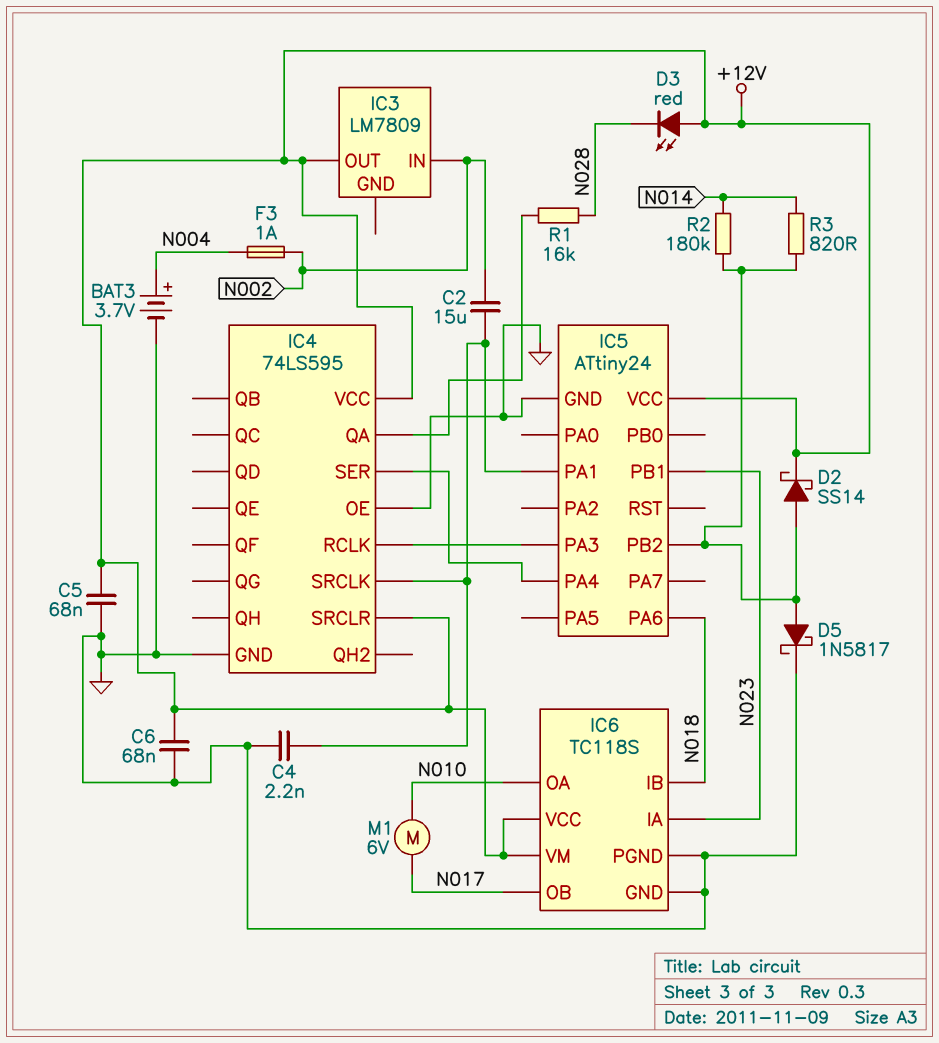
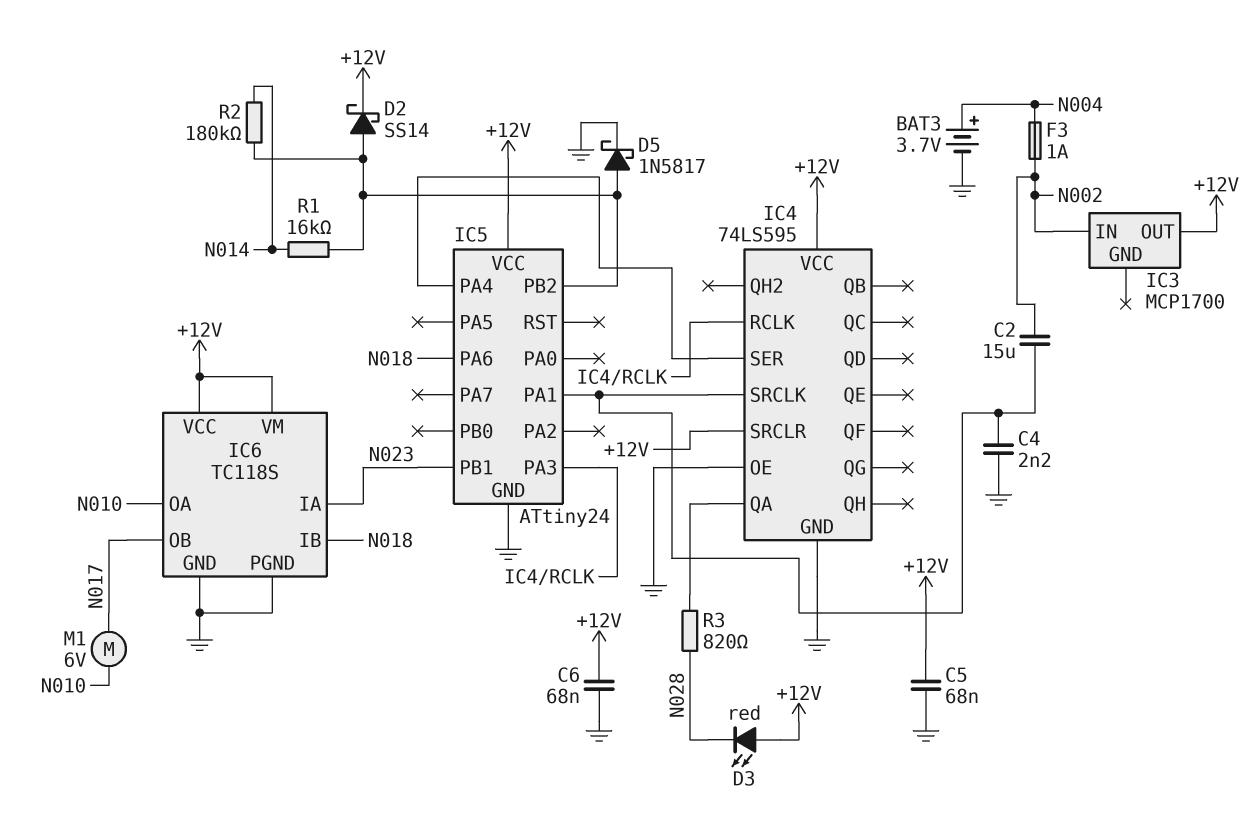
IC3: LM7809 -> MCP1700
R1: 16k (IC4/QA, N028) -> 16k (IC5/PB2, N014)
R3: 820 (IC5/PB2, N014) -> 820 (IC4/QA, N028)

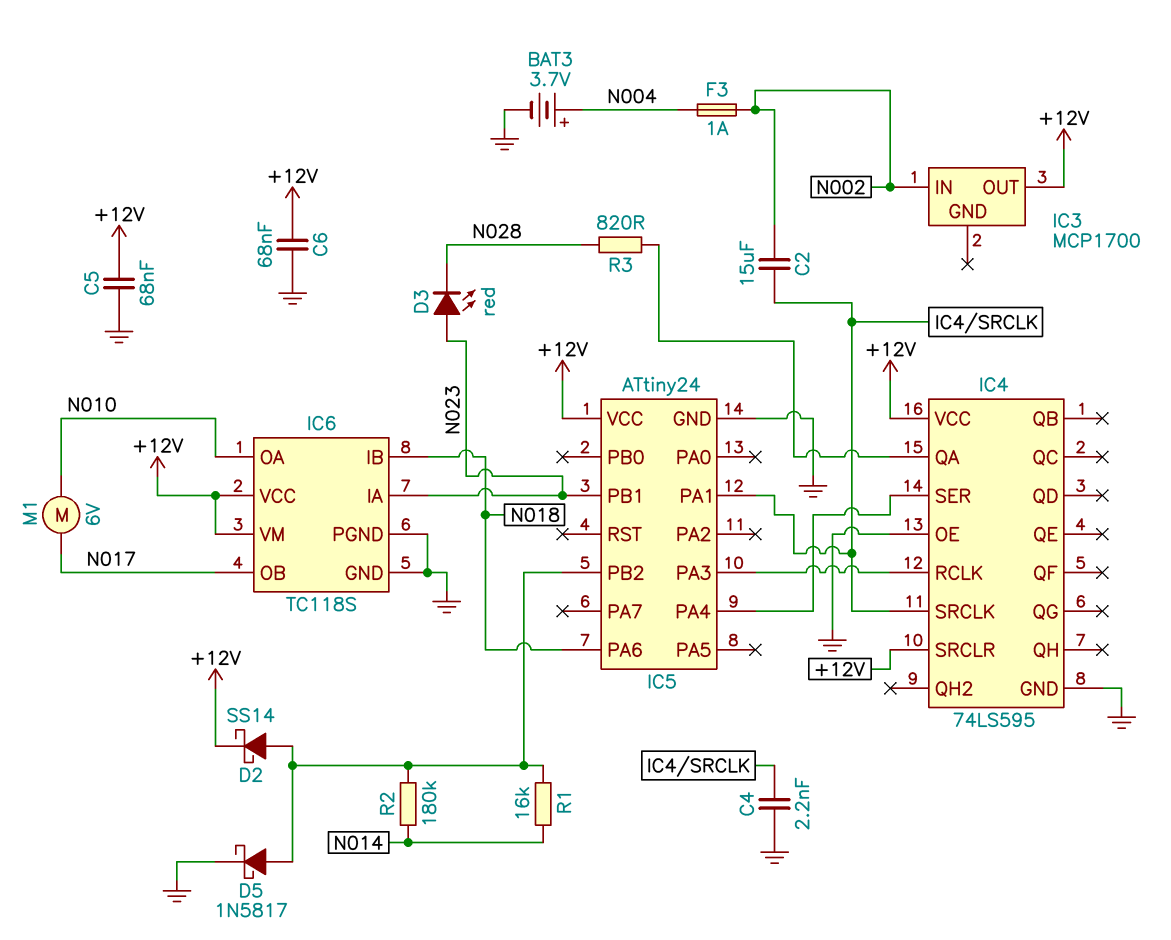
D3: LED red (A +12V, K N028) -> LED red (A N023, K N028)

